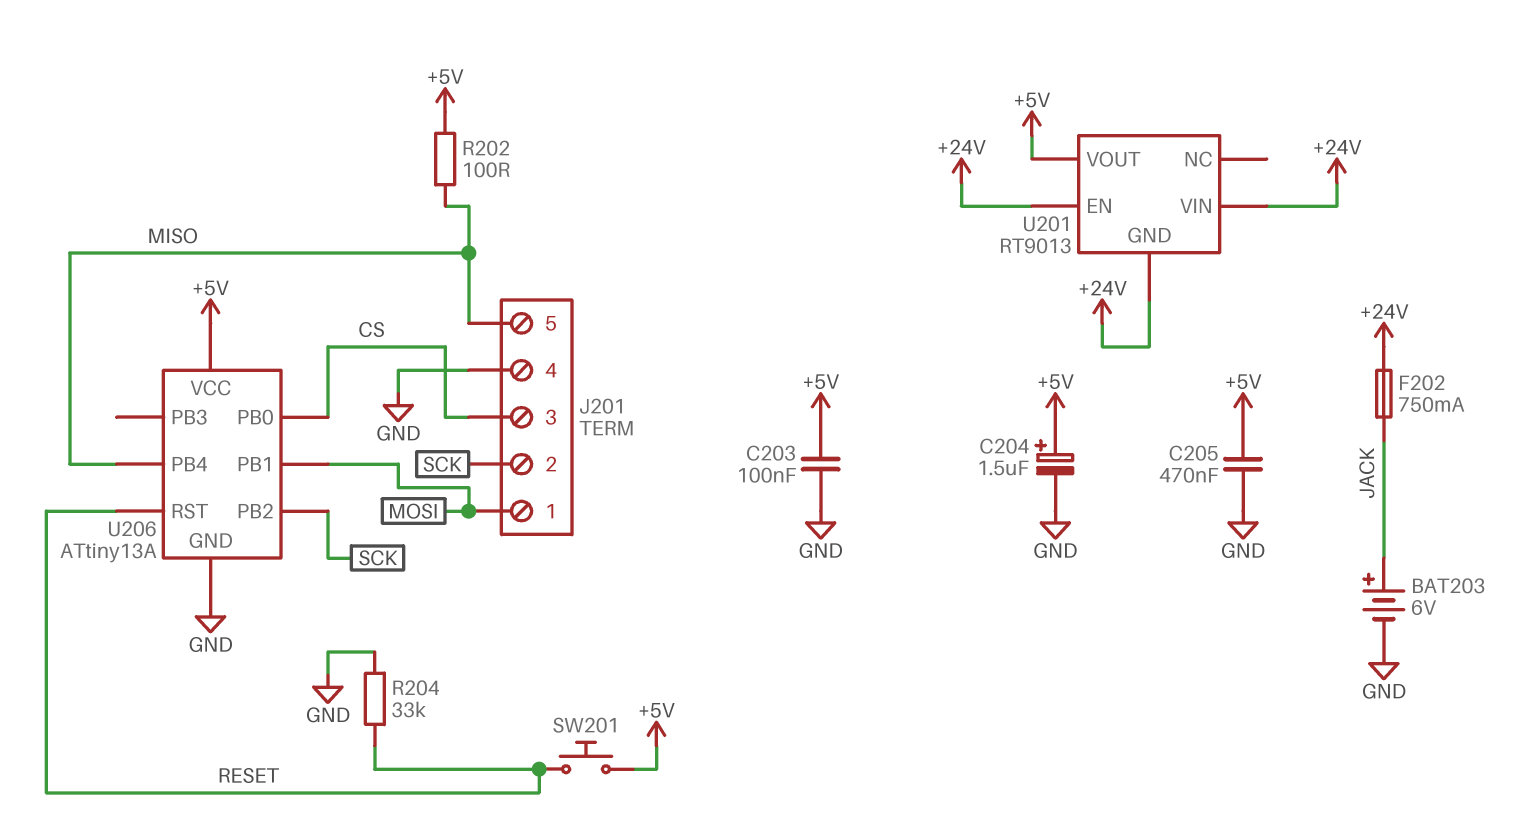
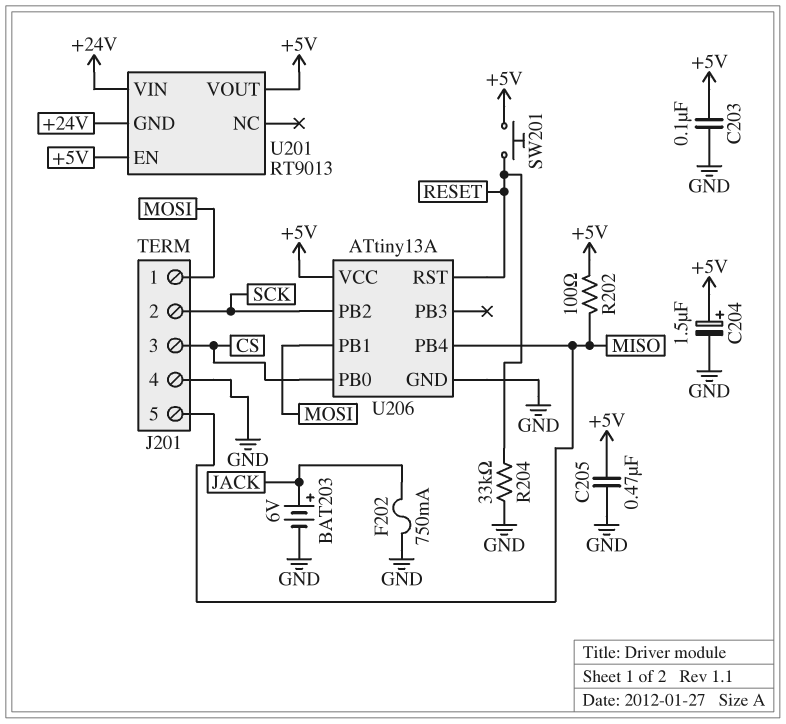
F202: 750mA (+24V, JACK) -> 750mA (GND, JACK)
U201 pin EN: +24V -> +5V

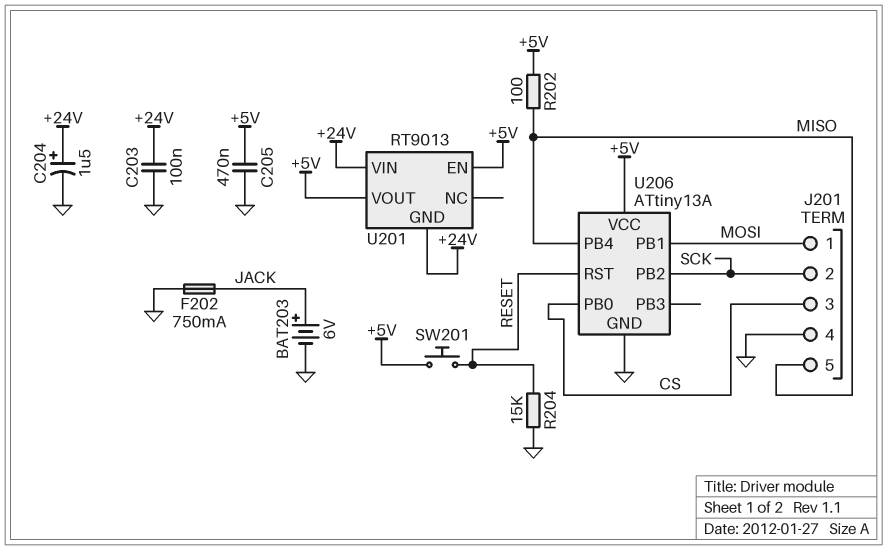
C203: 100nF (+5V, GND) -> 100nF (+24V, GND)
C204: 1.5uF (plus +5V, minus GND) -> 1.5uF (plus +24V, minus GND)
R204: 33k (GND, RESET) -> 15k (GND, RESET)

